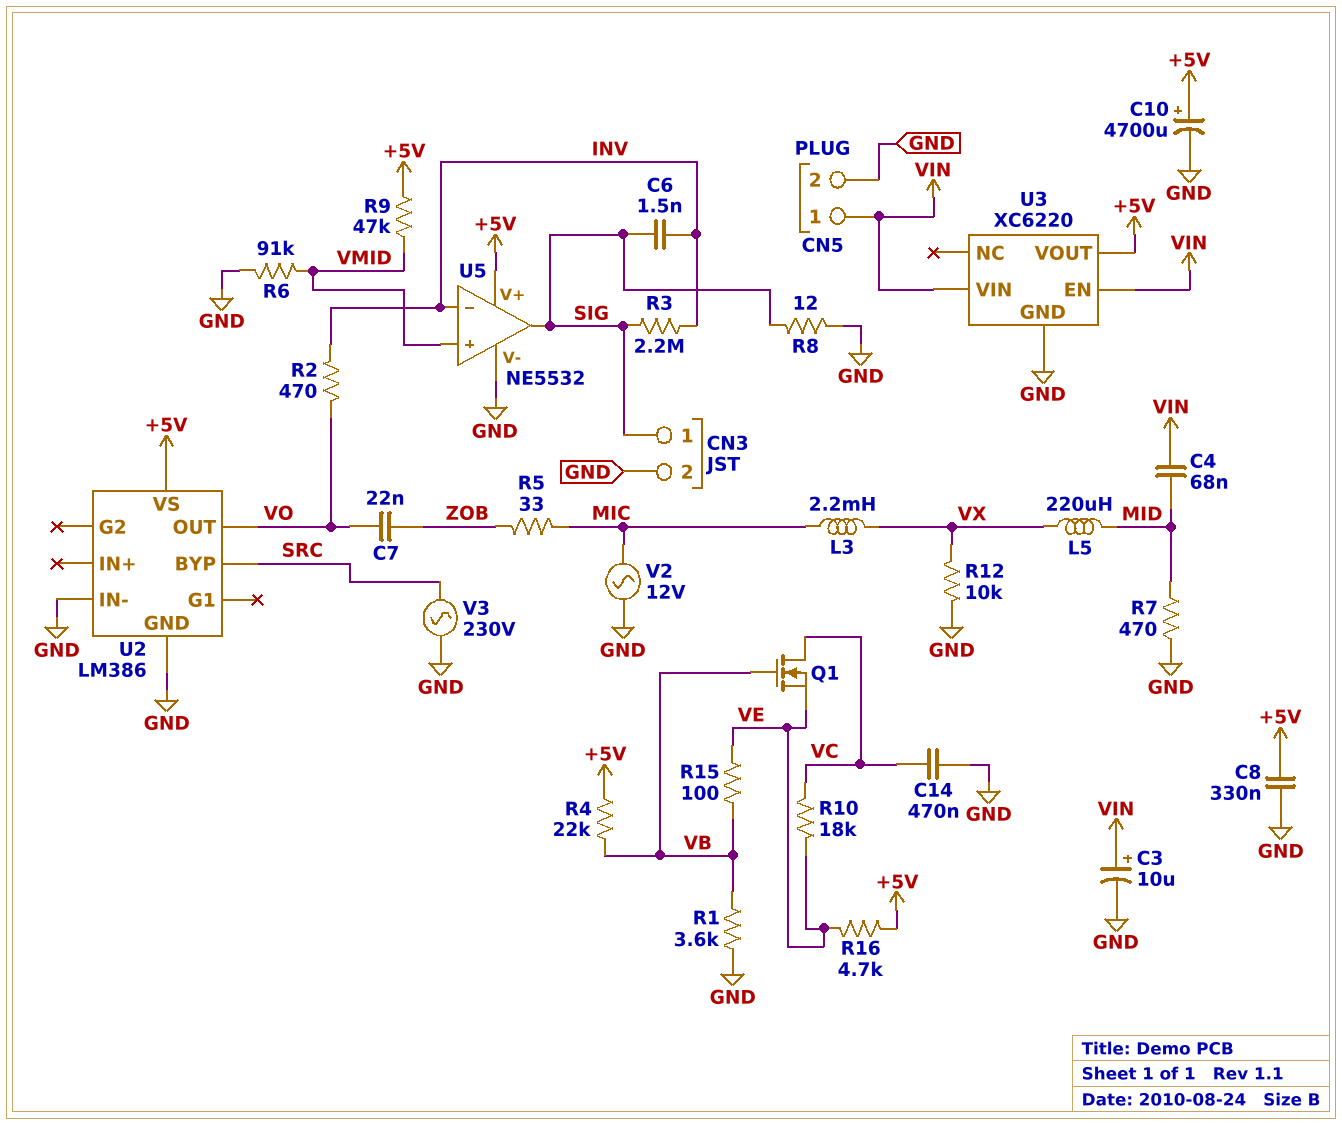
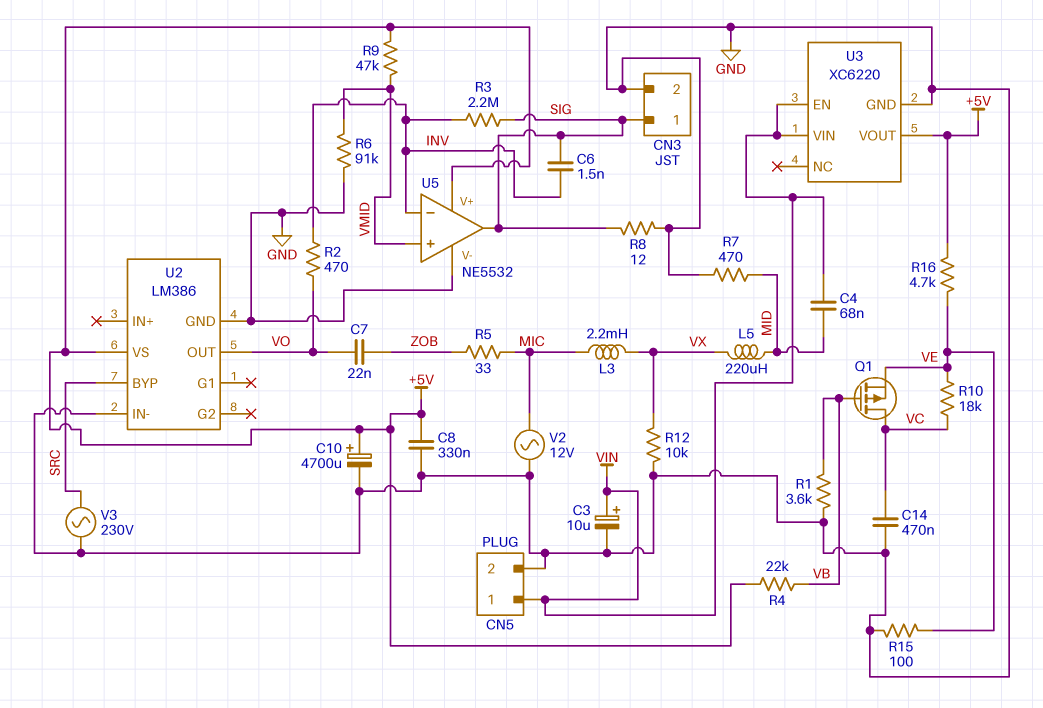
Q1: NMOS (G VB, D VC, S VE) -> PMOS (G VB, D VC, S VE)
R15: 100 (VB, VE) -> 100 (GND, VE)

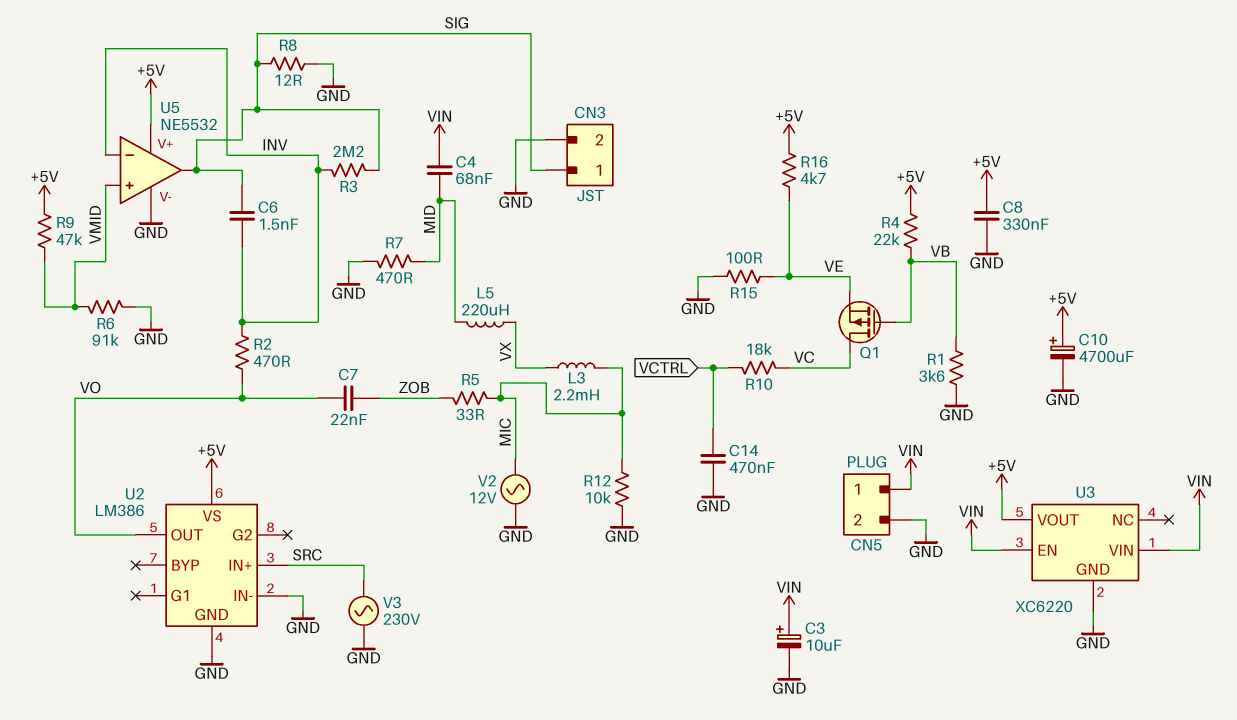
C14: 470nF (GND, VC) -> 470nF (GND, VCTRL)
R10: 18k (VC, VE) -> 18k (VC, VCTRL)
R12: 10k (GND, VX) -> 10k (GND, MIC)
U2 pin BYP: SRC -> none
U2 pin IN+: none -> SRC

